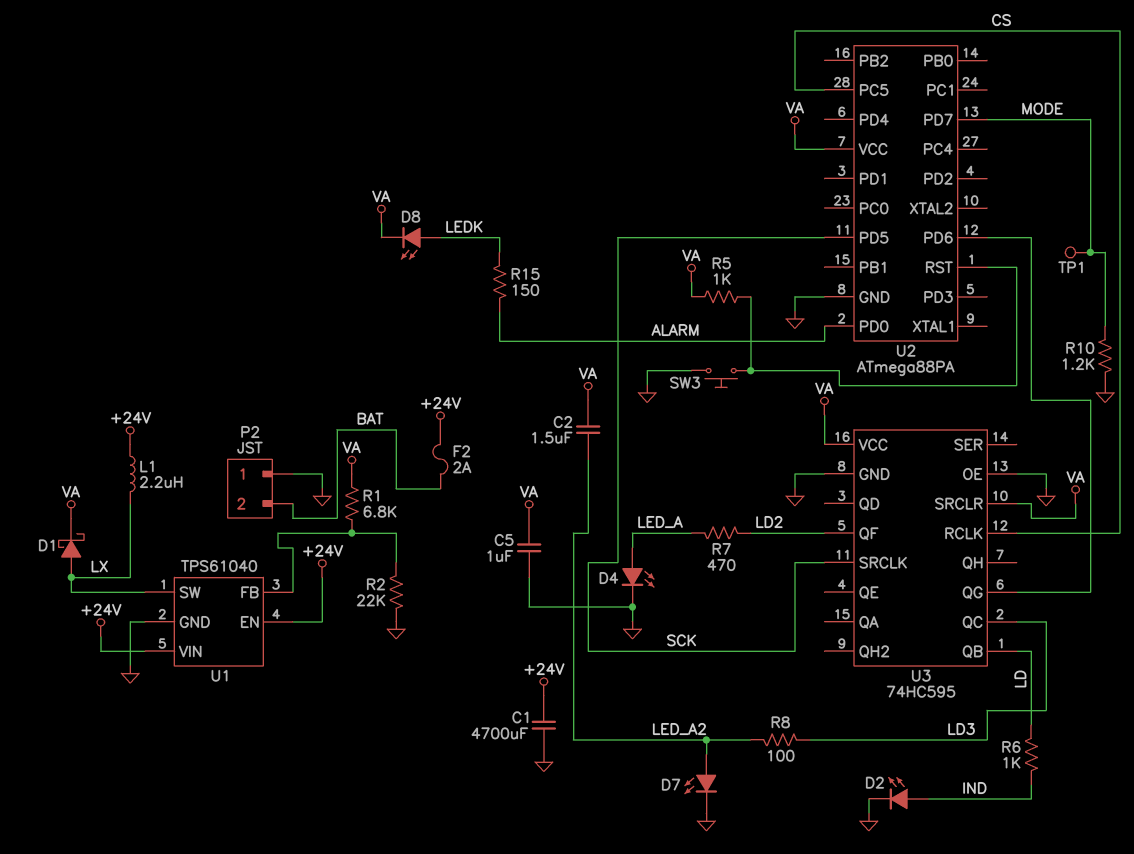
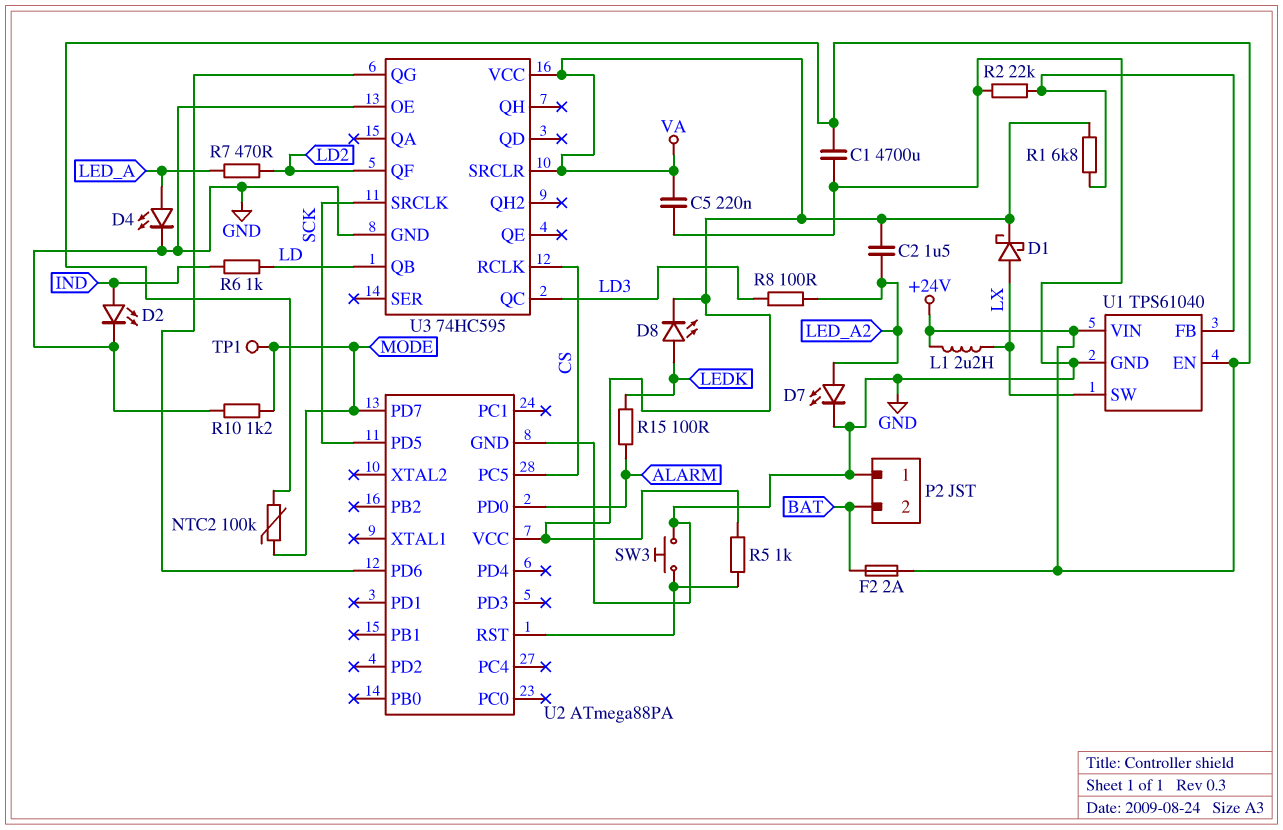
C5: 1uF (GND, VA) -> 220nF (GND, VA)
NTC2: none -> 100k (+24V, MODE)
R15: 150 (ALARM, LEDK) -> 100 (ALARM, LEDK)

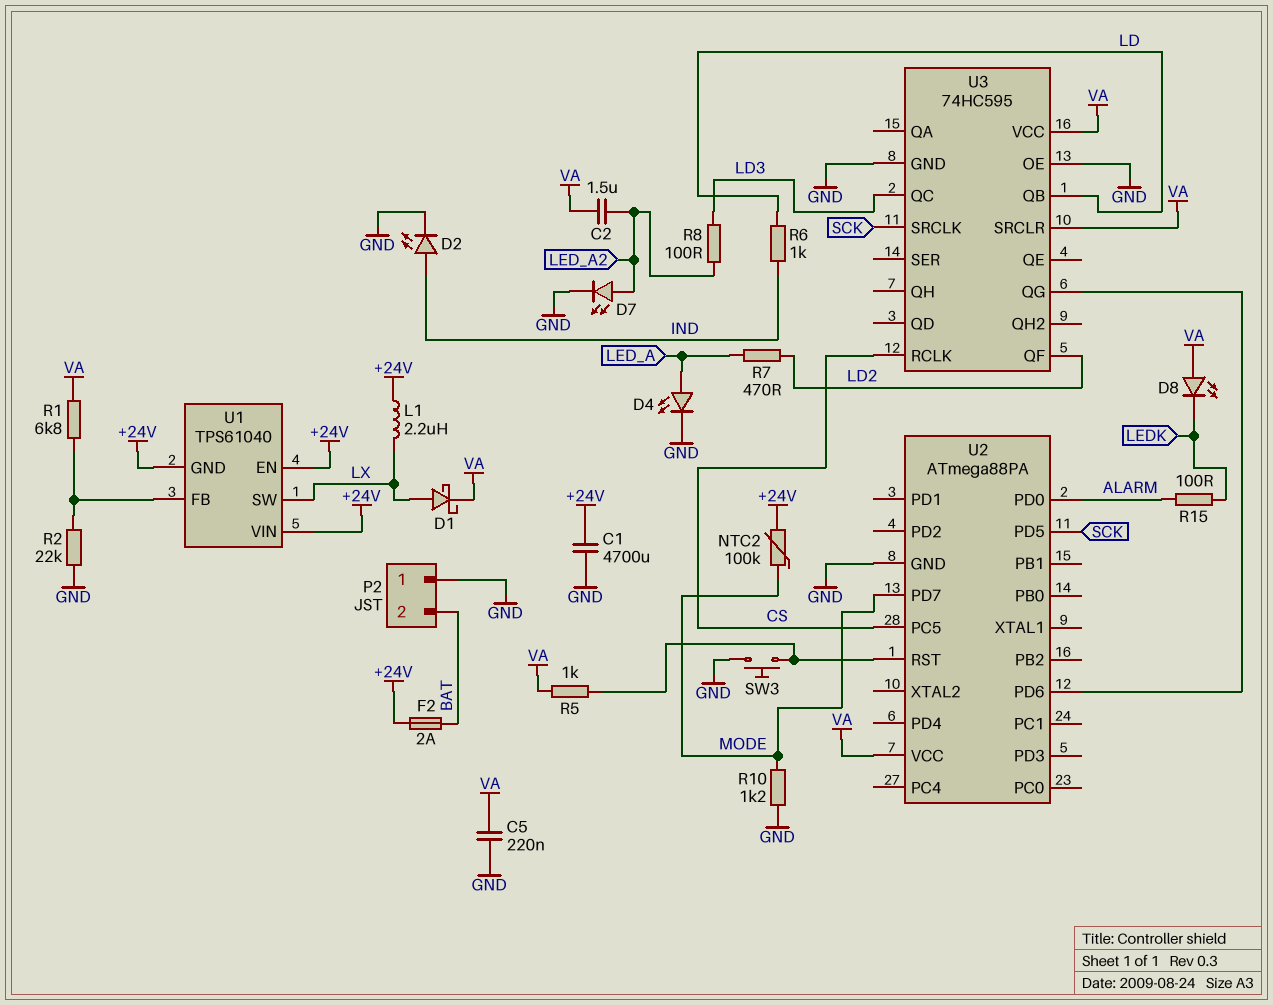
D8: LED (A LEDK, K VA) -> LED (A VA, K LEDK)
TP1: test point (MODE) -> none
U1 pin GND: GND -> +24V

